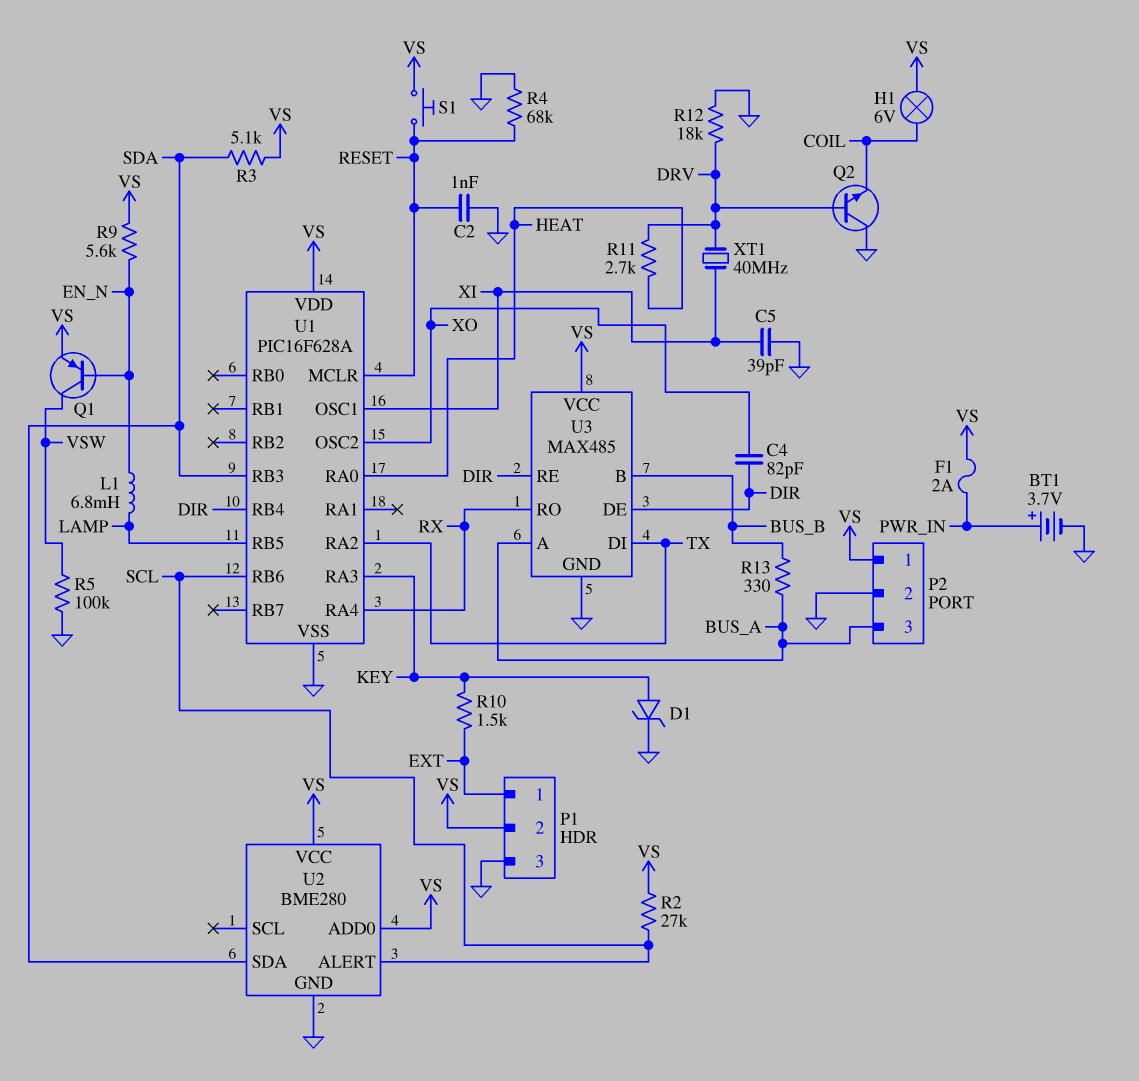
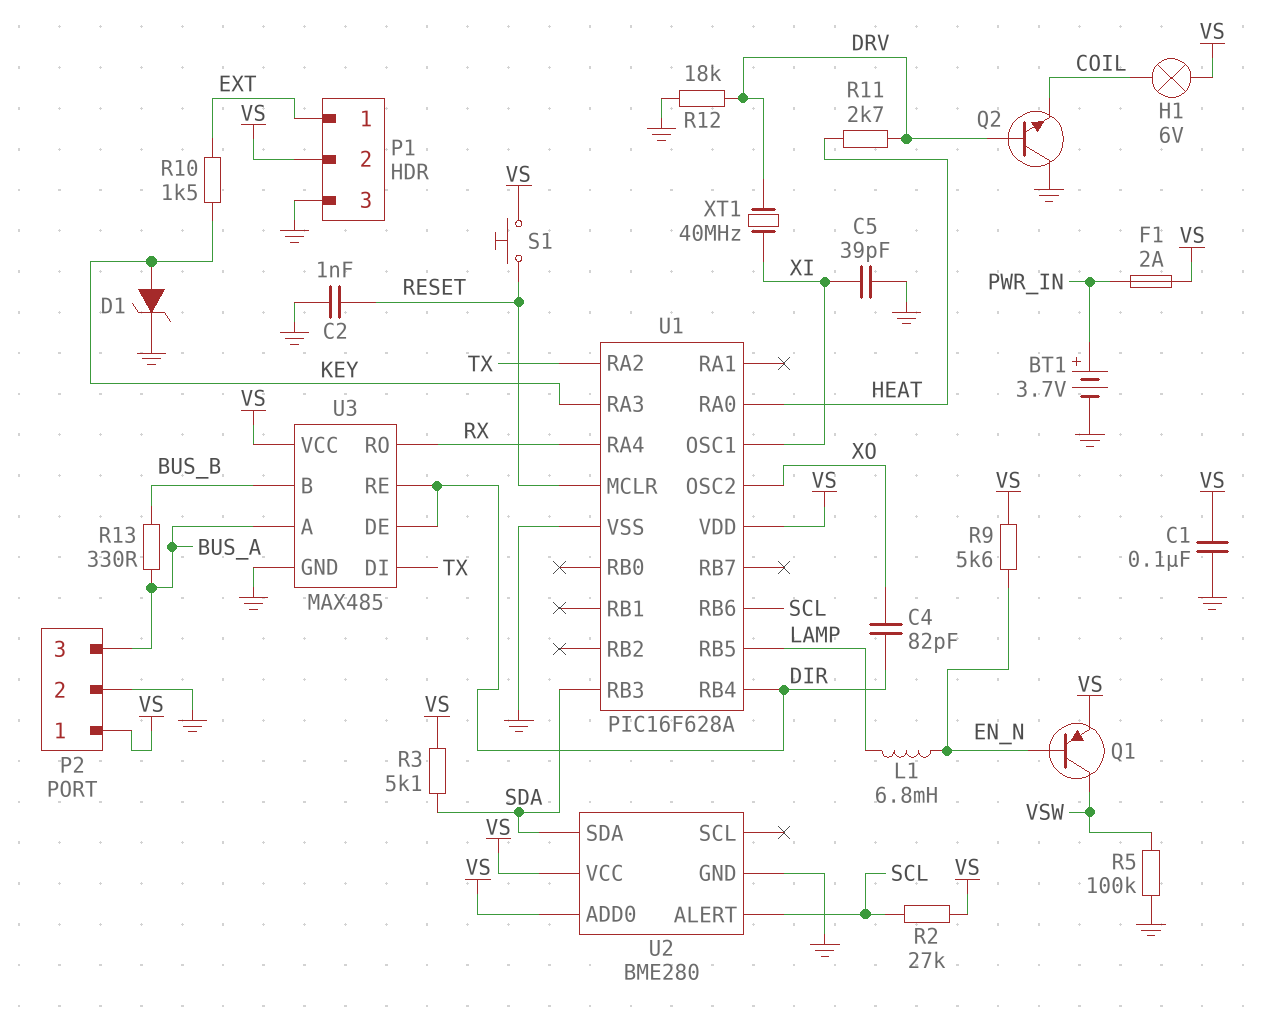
C1: none -> 100nF (GND, VS)
R4: 68k (GND, RESET) -> none

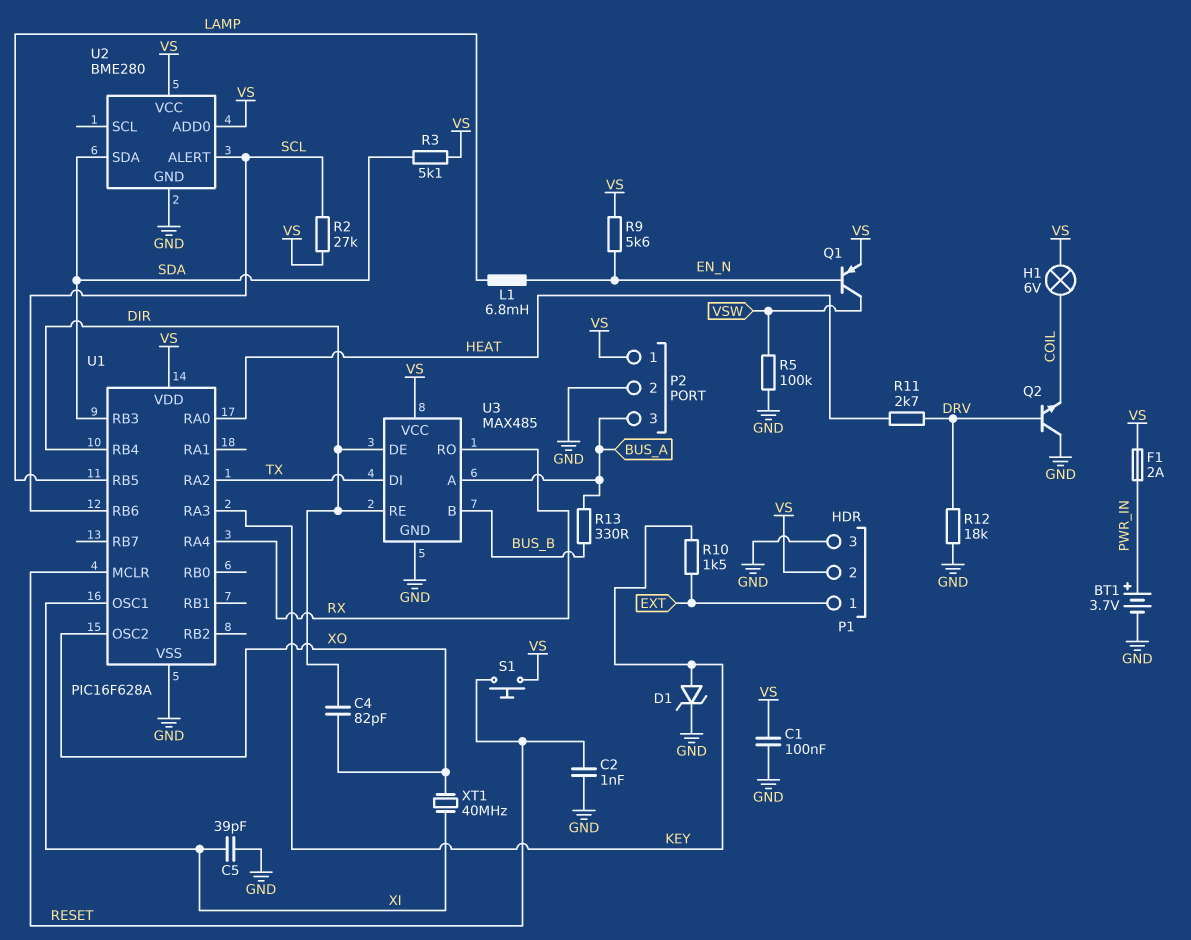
XT1: 40MHz (DRV, XI) -> 40MHz (XI, XO)

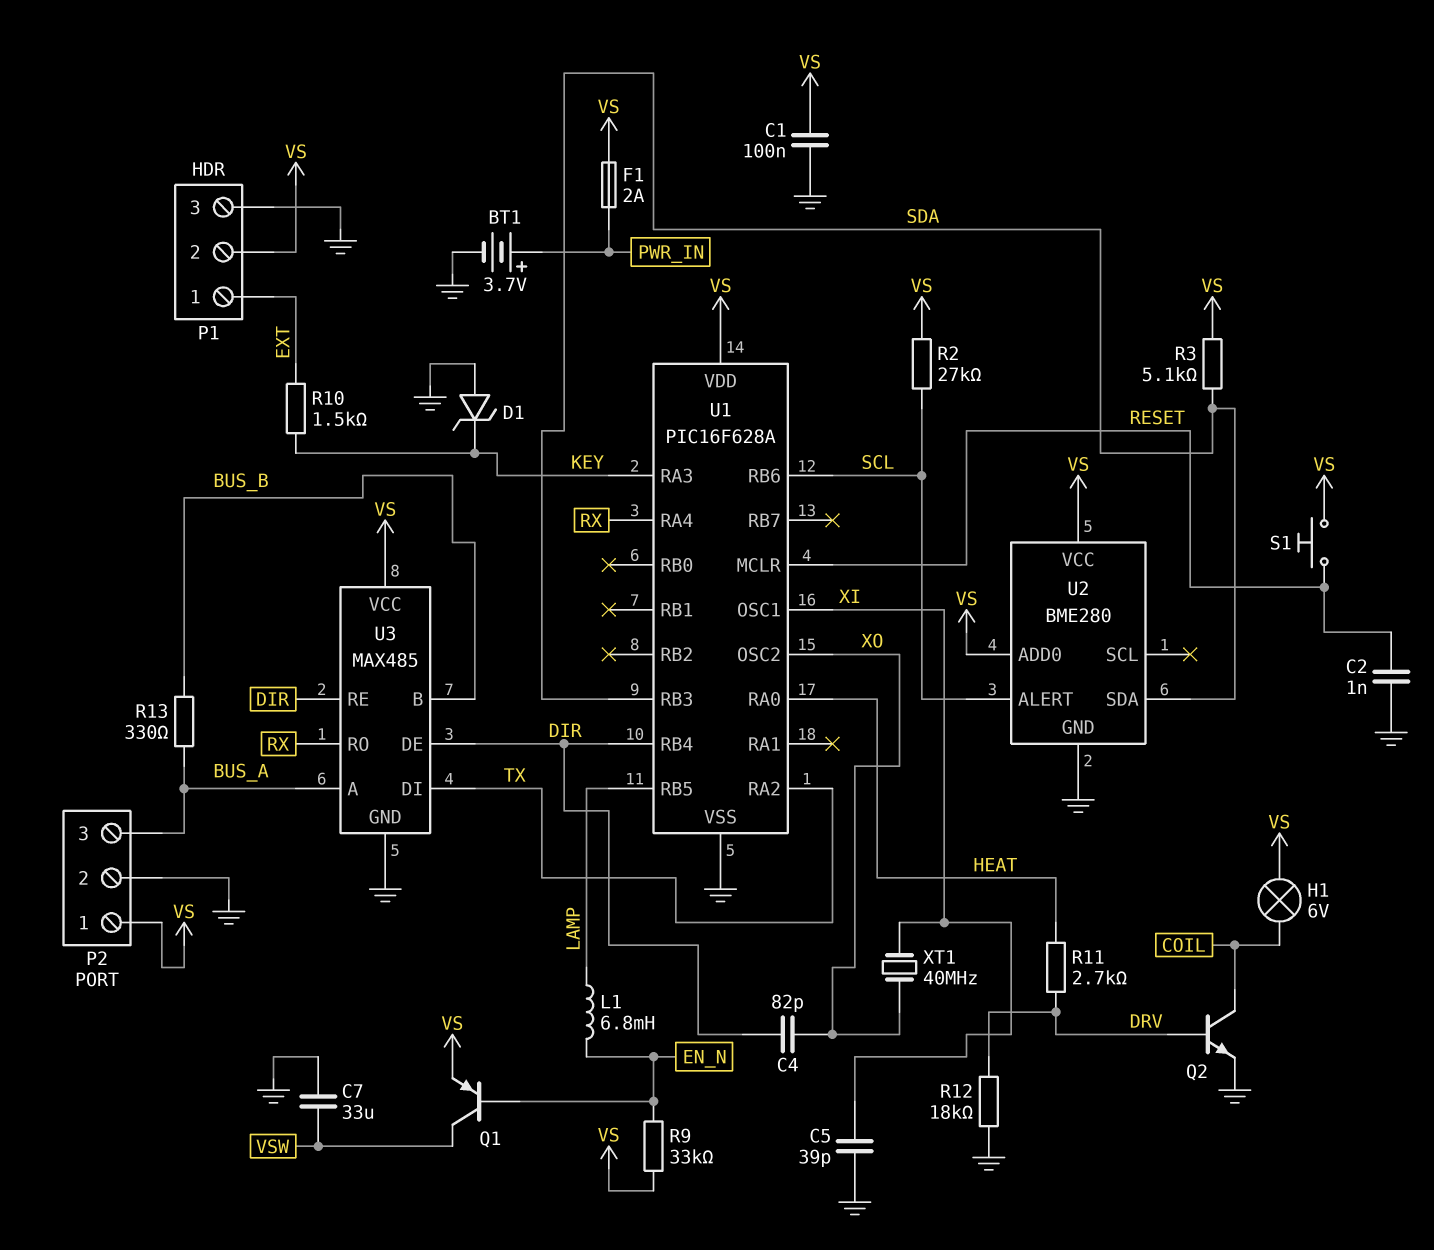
C7: none -> 33uF (GND, VSW)
D1: zener (A KEY, K GND) -> zener (A GND, K KEY)
Q2: NPN (B DRV, C GND, E COIL) -> NPN (B DRV, C COIL, E GND)
R5: 100k (GND, VSW) -> none
R9: 5.6k (EN_N, VS) -> 33k (EN_N, VS)

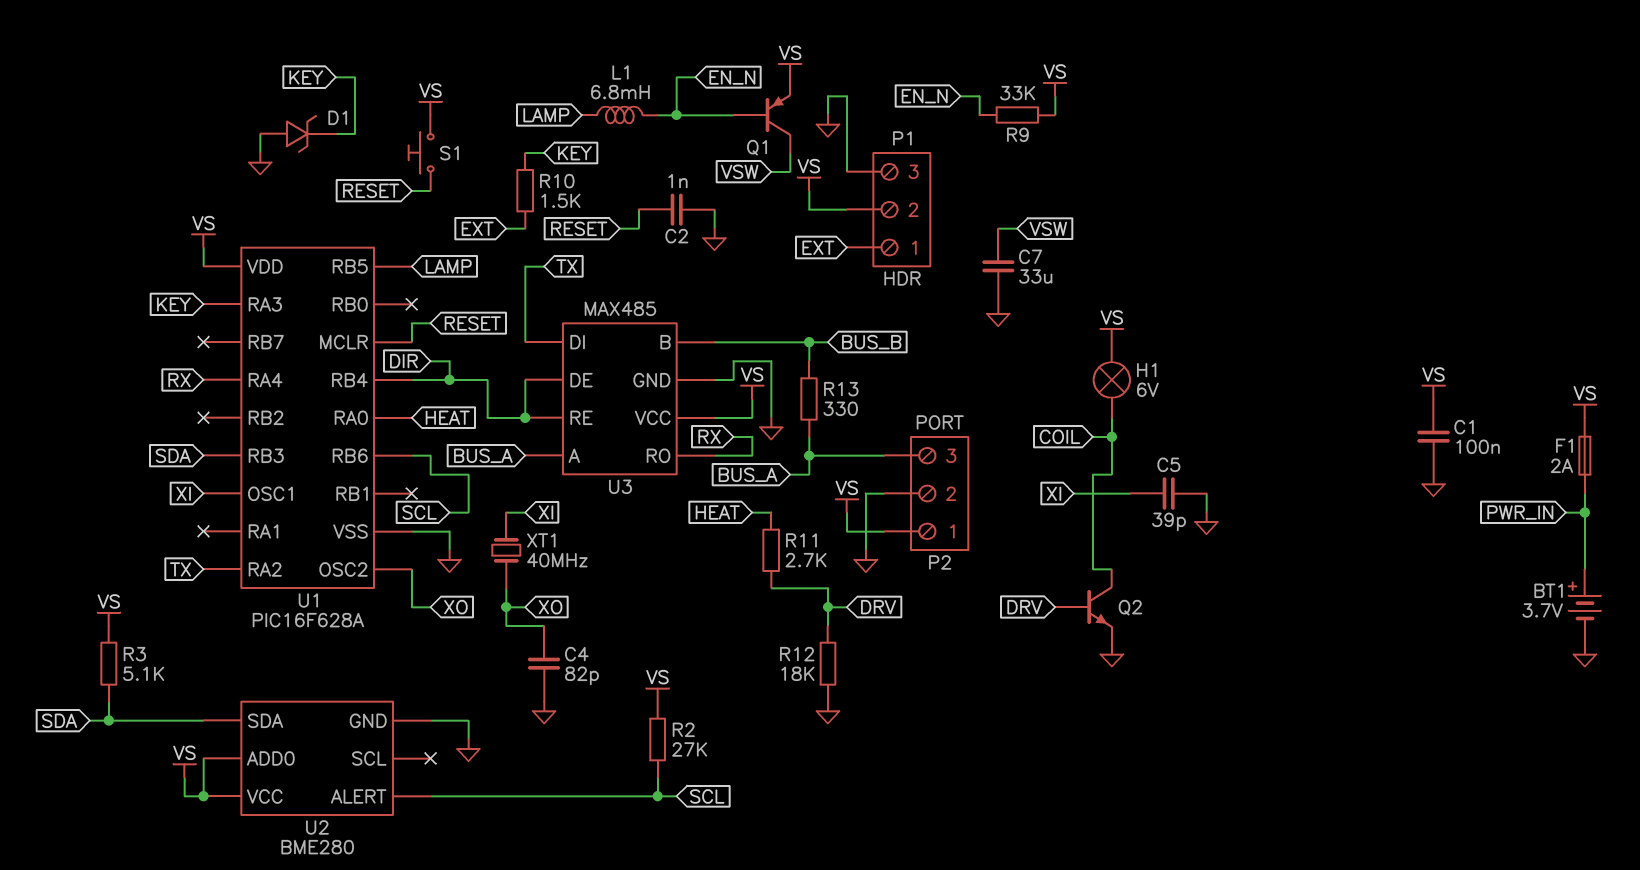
C4: 82pF (DIR, XO) -> 82pF (GND, XO)

